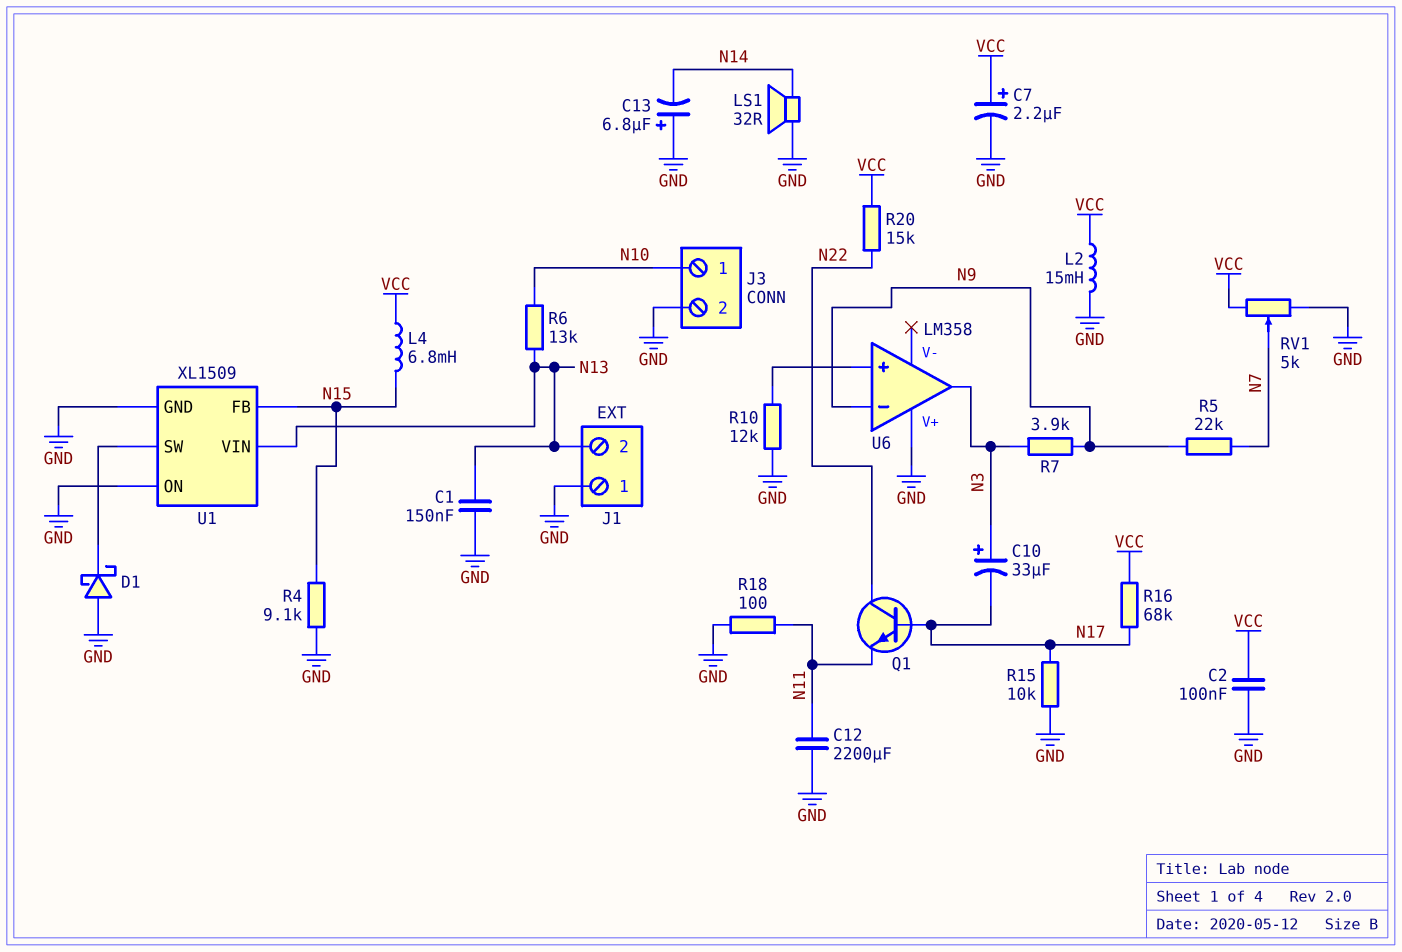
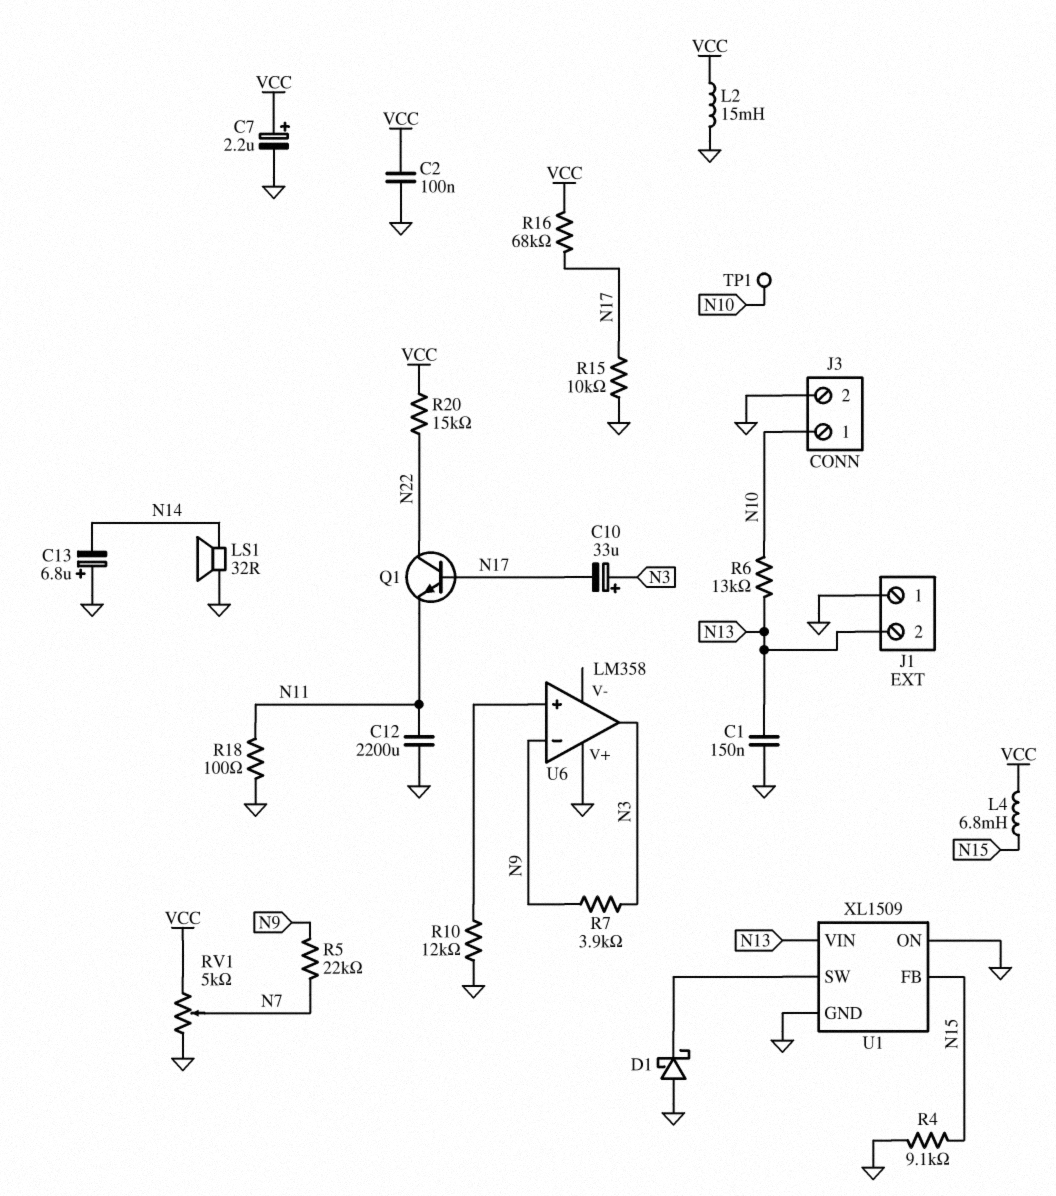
TP1: none -> test point (N10)

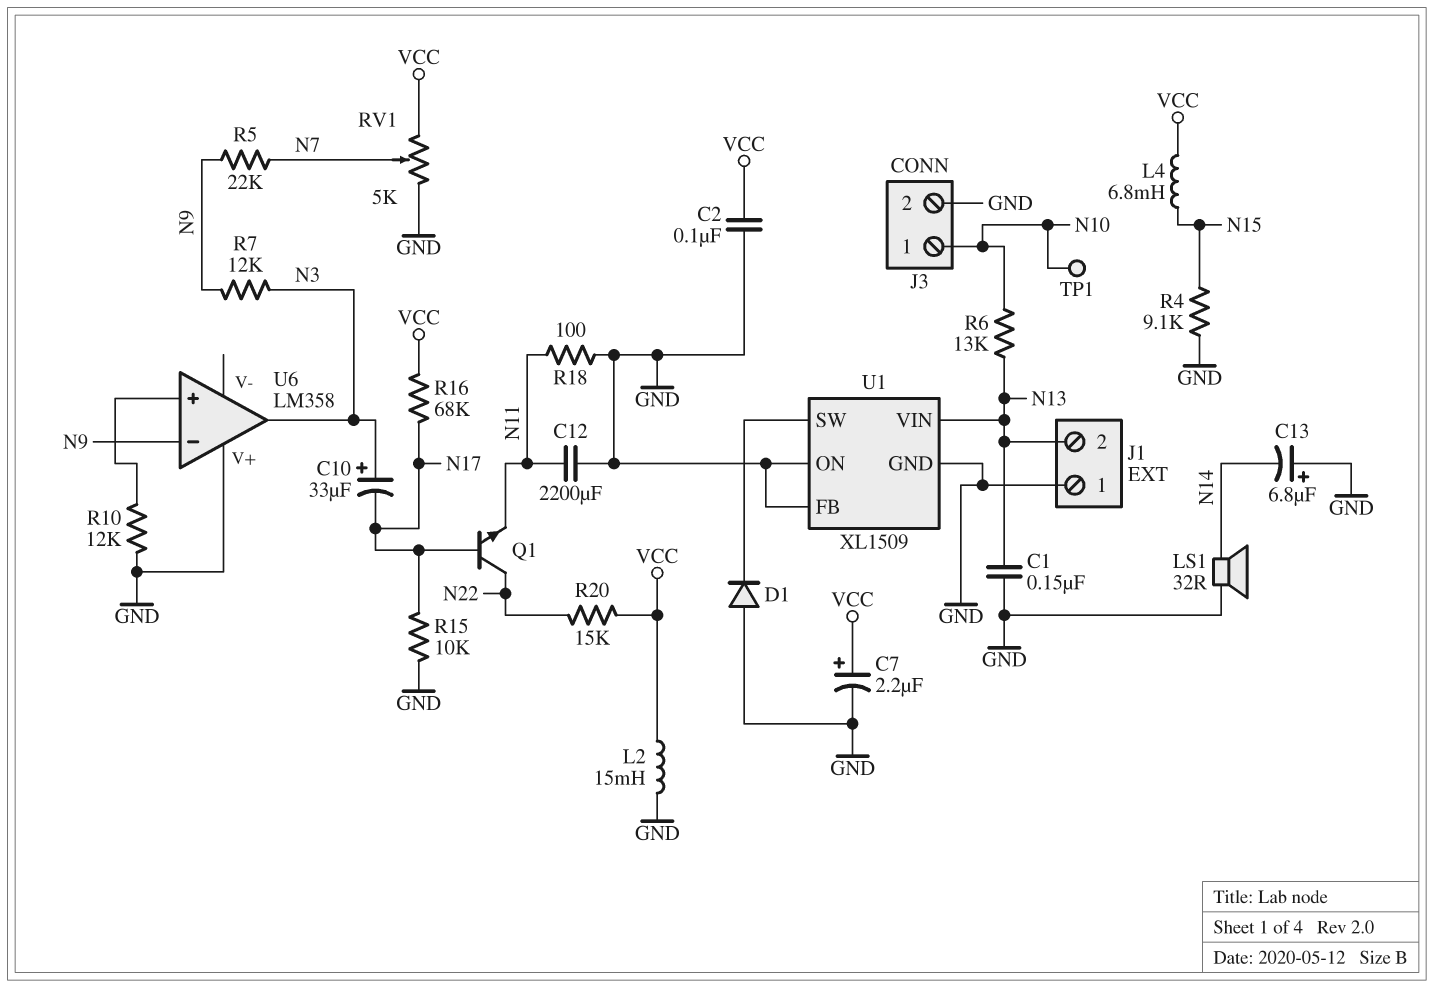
D1: schottky (A GND, K U1/SW) -> diode (A GND, K U1/SW)
R7: 3.9k (N3, N9) -> 12k (N3, N9)
U1 pin FB: N15 -> GND

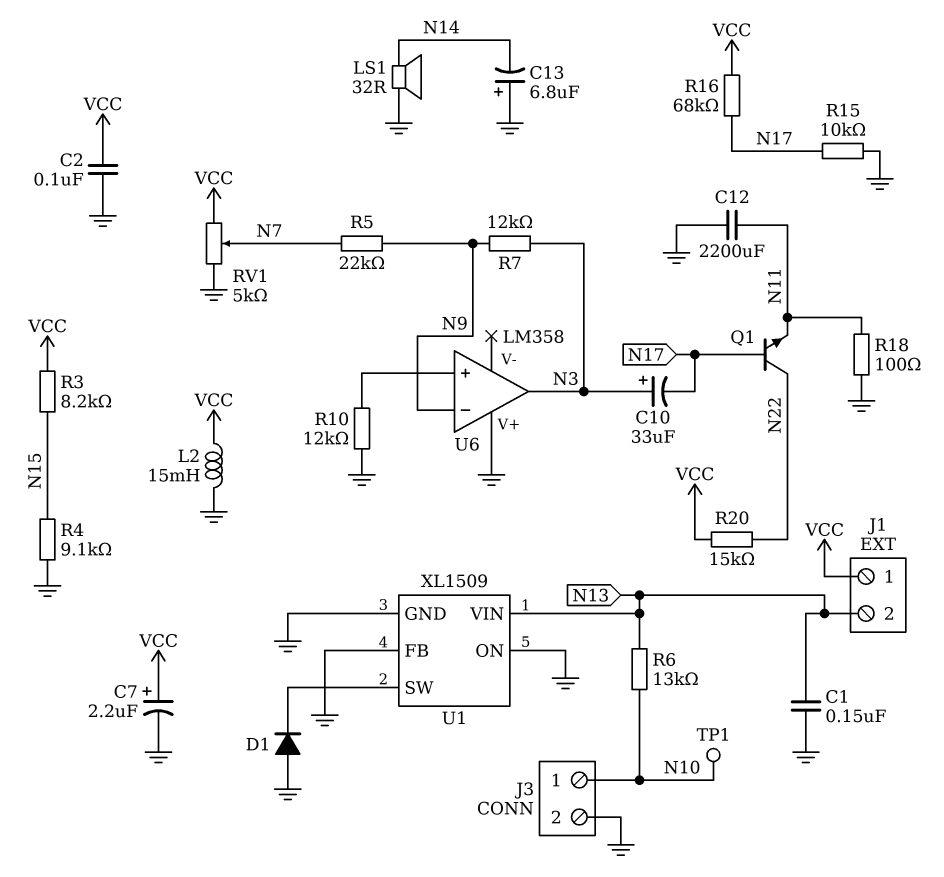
J1 pin 1: GND -> VCC
L4: 6.8mH (N15, VCC) -> none
R3: none -> 8.2k (N15, VCC)

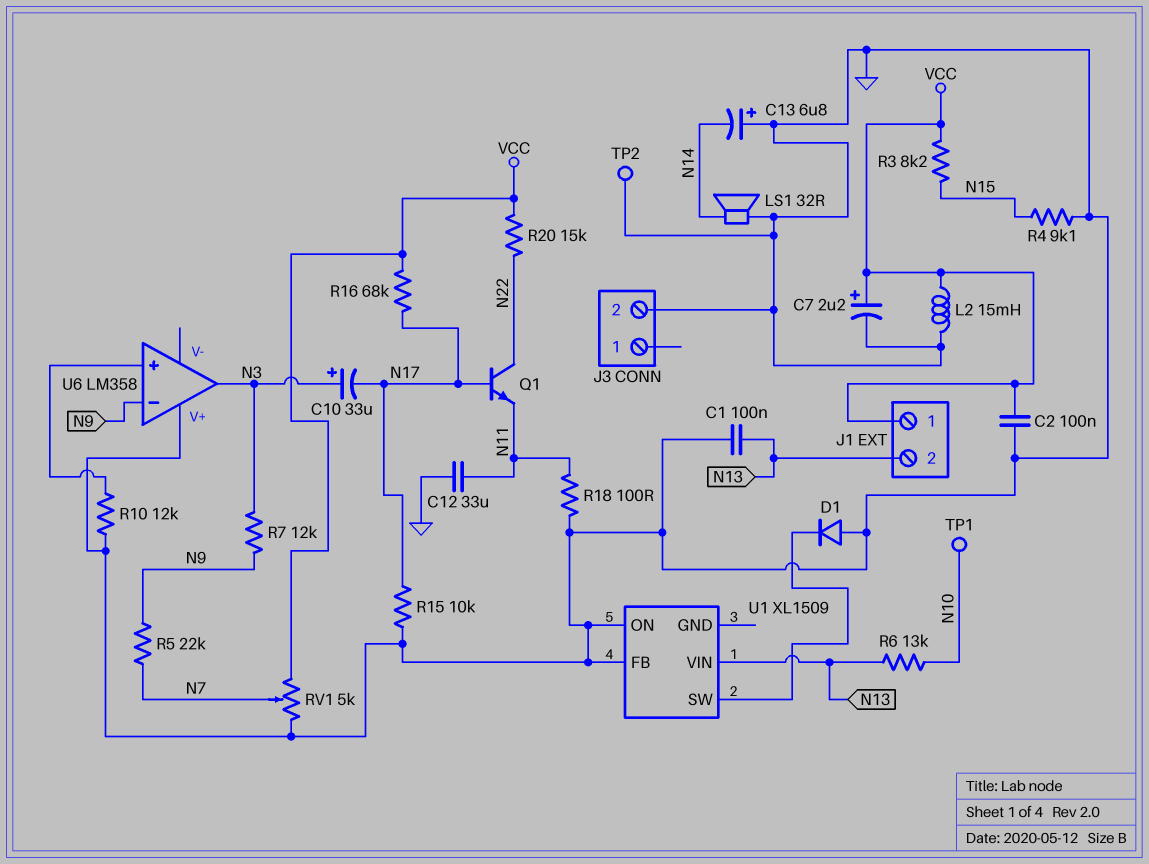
C1: 150nF (GND, N13) -> 100nF (GND, N13)
C12: 2200uF (GND, N11) -> 33uF (GND, N11)
J3 pin 1: N10 -> none
TP2: none -> test point (GND)
U1 pin GND: GND -> none

